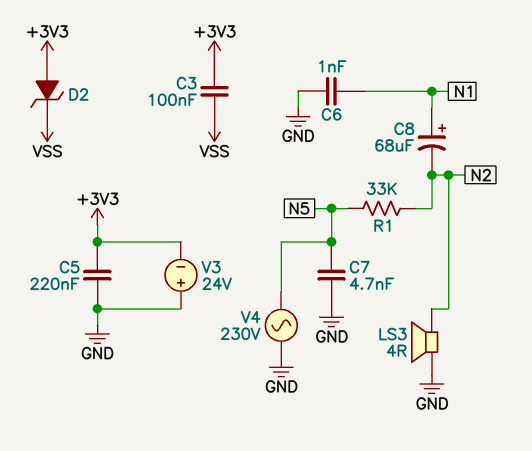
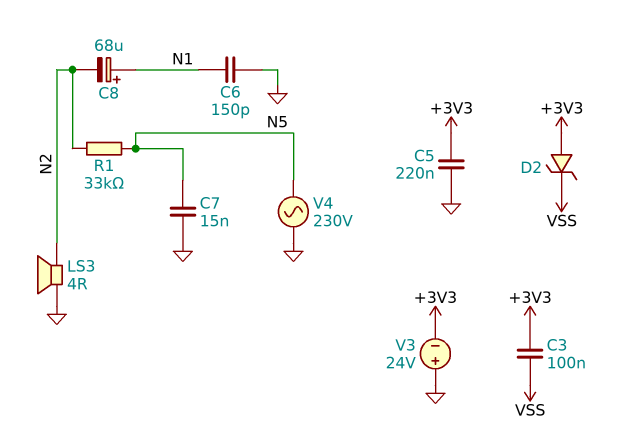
C6: 1nF (GND, N1) -> 150pF (GND, N1)
C7: 4.7nF (GND, N5) -> 15nF (GND, N5)

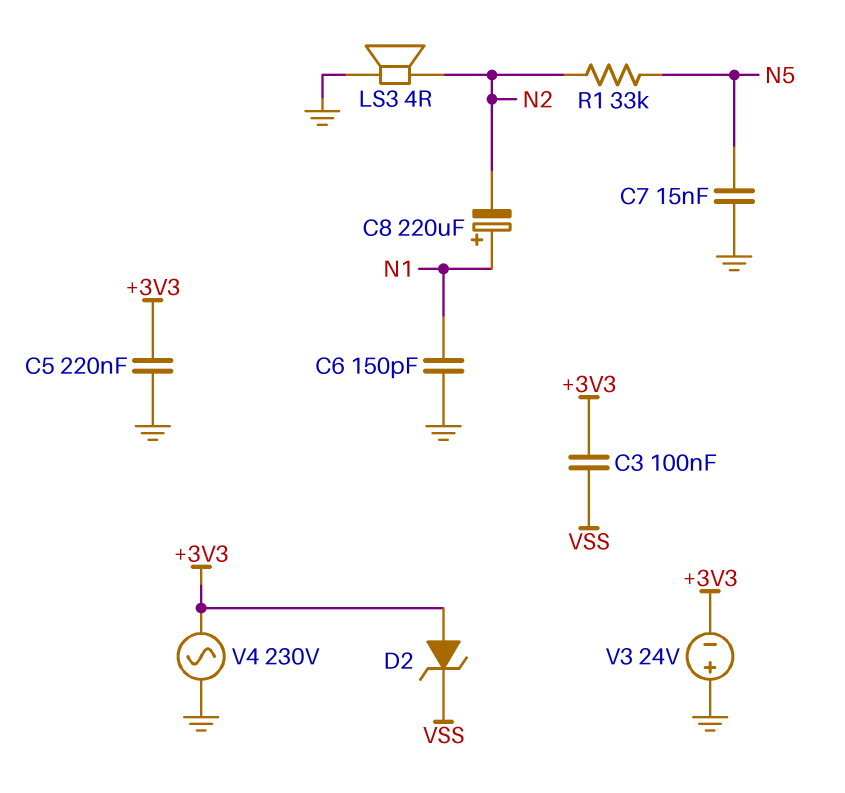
C8: 68uF (plus N1, minus N2) -> 220uF (plus N1, minus N2)
V4: AC 230V (GND, N5) -> AC 230V (+3V3, GND)

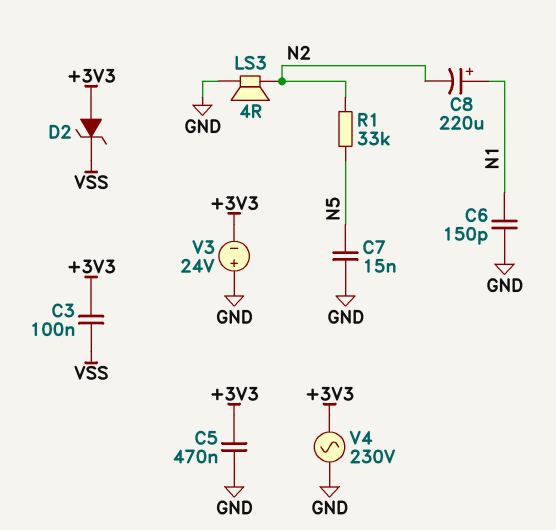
C5: 220nF (+3V3, GND) -> 470nF (+3V3, GND)

